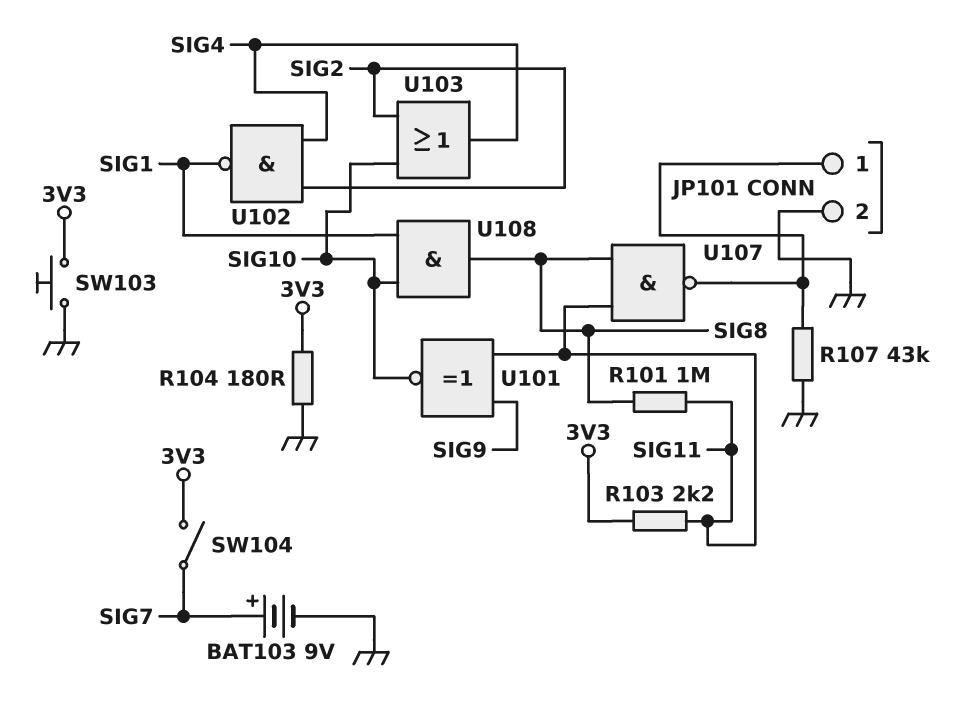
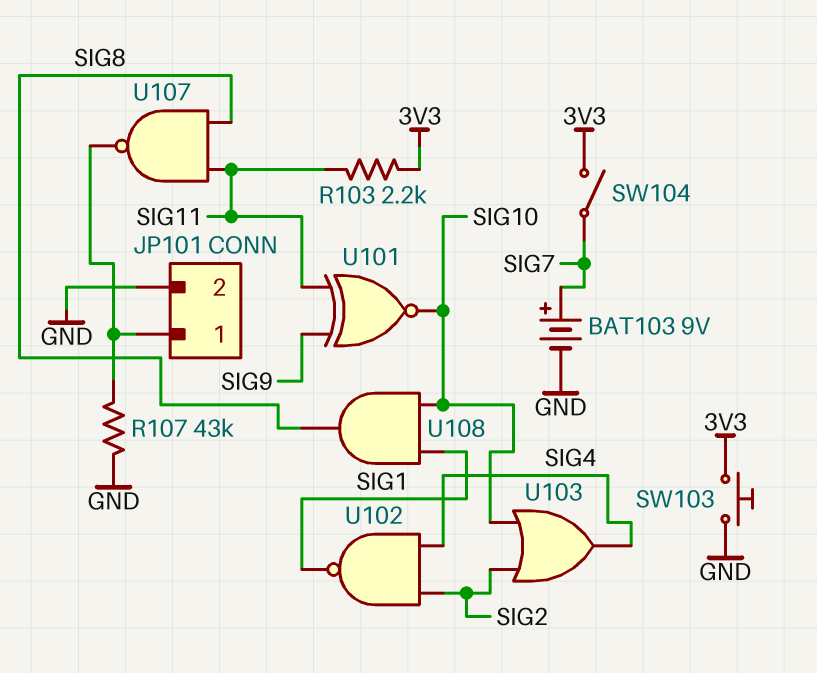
R101: 1M (SIG8, SIG11) -> none
R104: 180 (3V3, GND) -> none

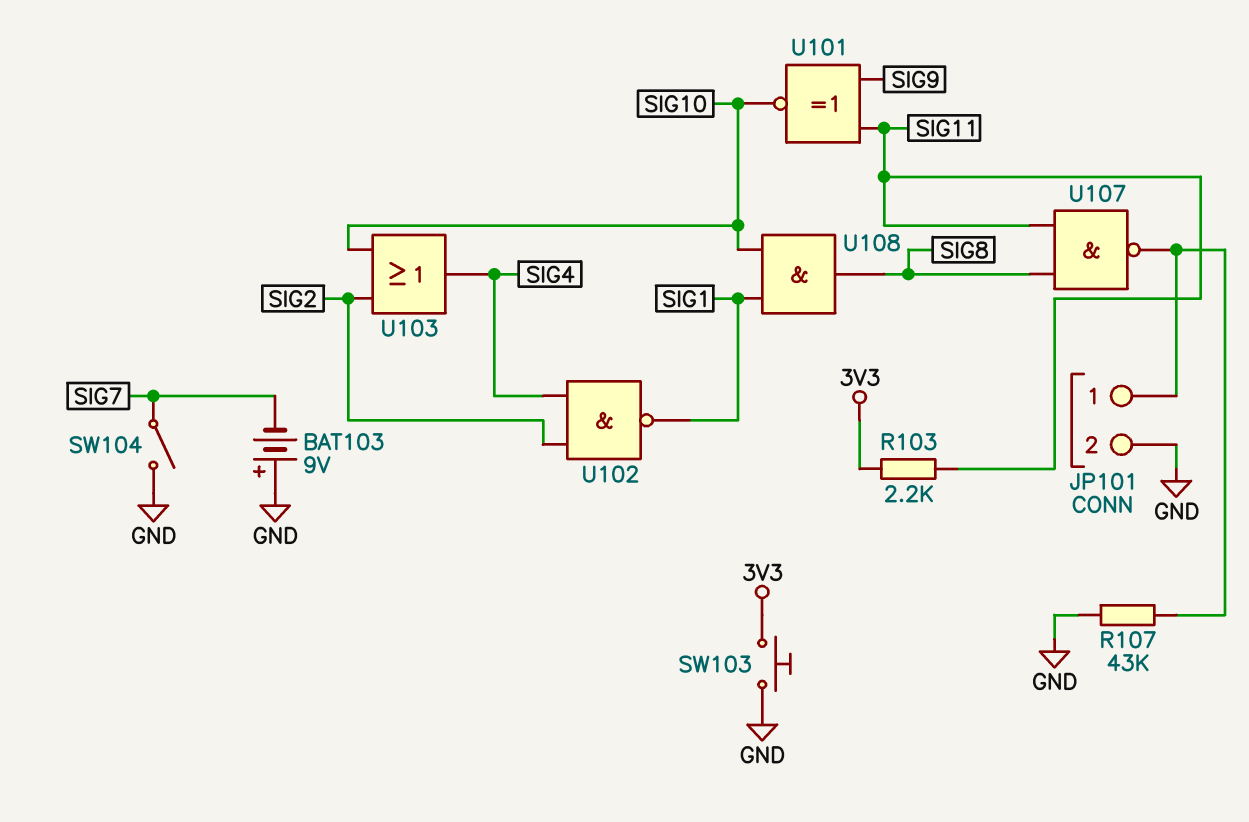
BAT103: 9V (plus SIG7, minus GND) -> 9V (plus GND, minus SIG7)
SW104: switch (3V3, SIG7) -> switch (GND, SIG7)

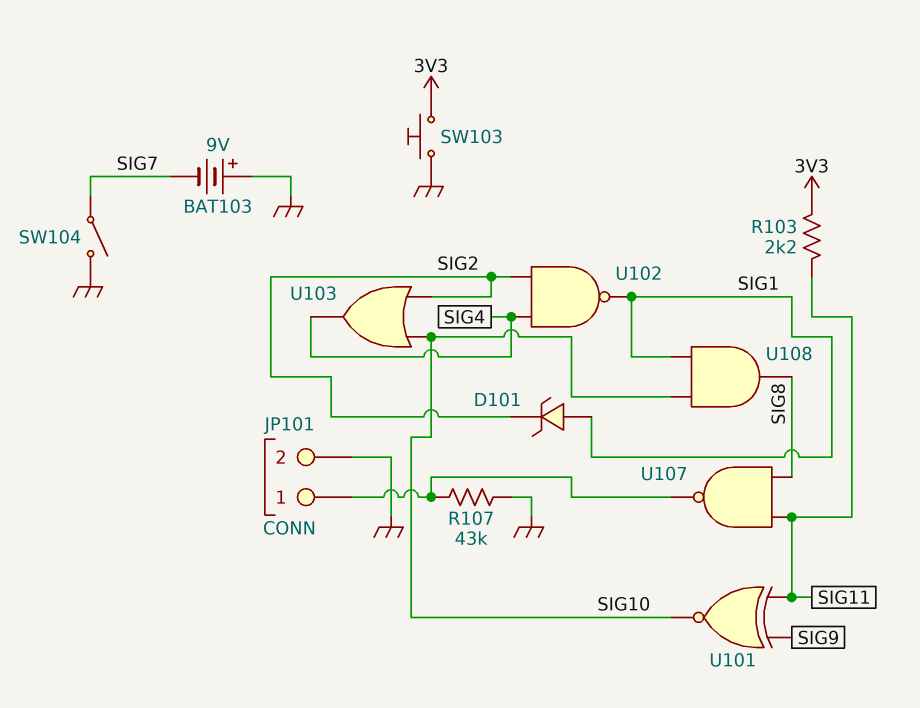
D101: none -> zener (A SIG1, K SIG2)

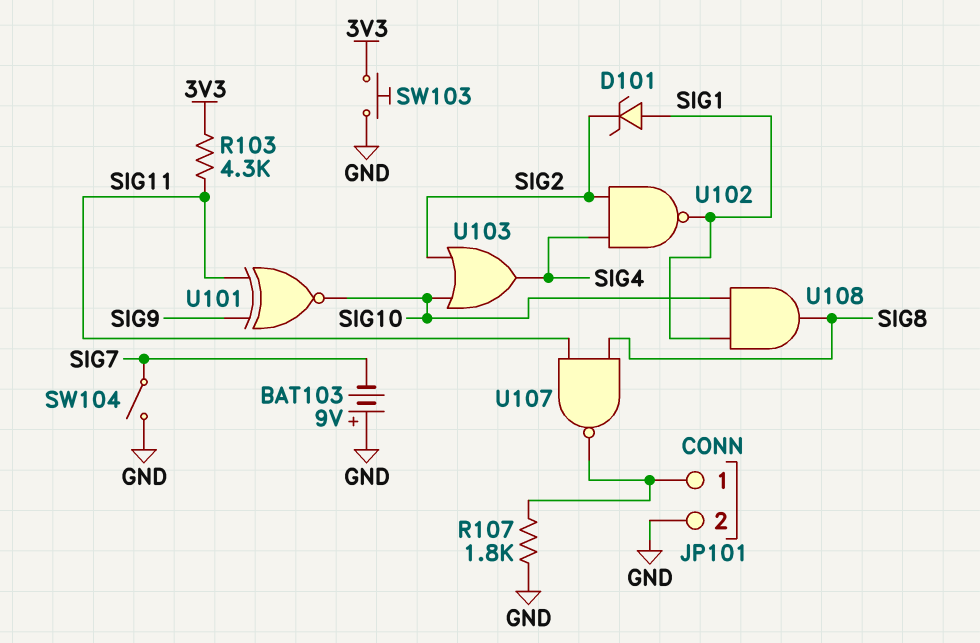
R103: 2.2k (3V3, SIG11) -> 4.3k (3V3, SIG11)
R107: 43k (GND, JP101/1) -> 1.8k (GND, JP101/1)

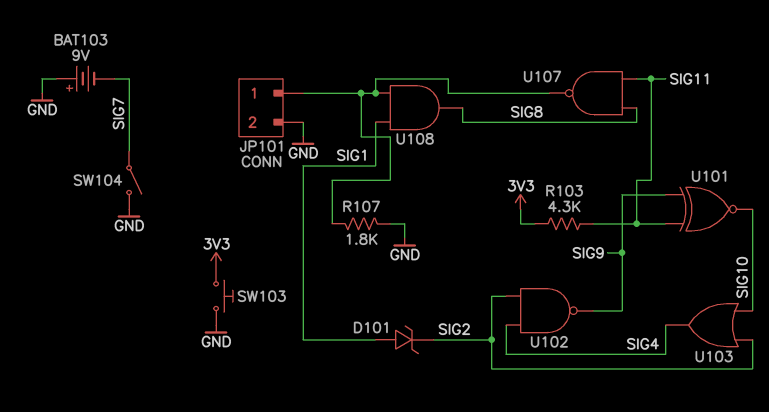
U102: NAND (in SIG2, in SIG4, out SIG1) -> NAND (in SIG2, in SIG4, out SIG9)
U108: AND (in SIG1, in SIG10, out SIG8) -> AND (in JP101/1, in SIG1, out SIG8)

